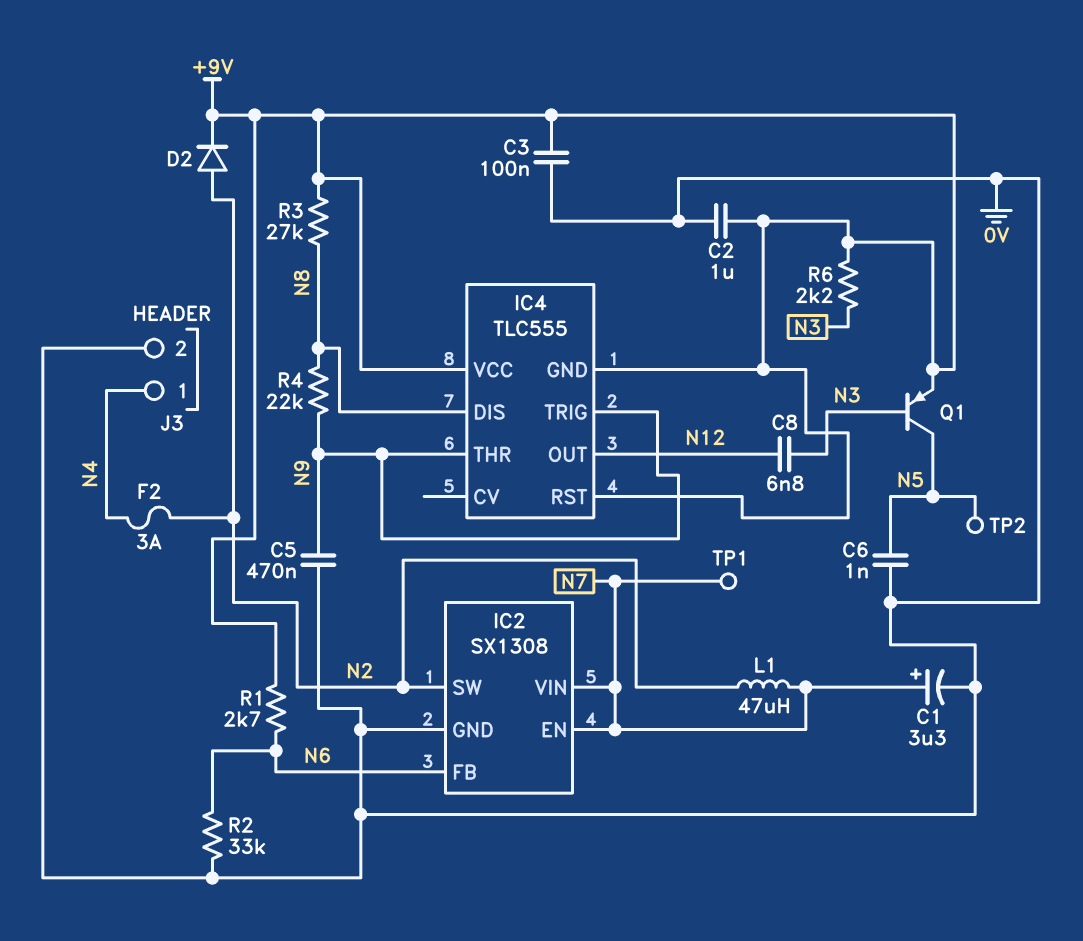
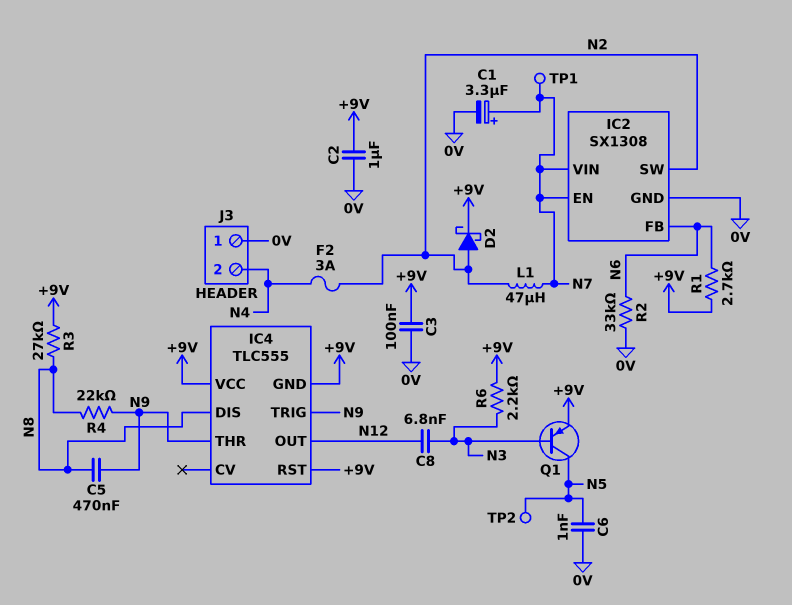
C5: 470nF (0V, N9) -> 470nF (N8, N9)
D2: diode (A N2, K +9V) -> schottky (A N2, K +9V)
J3 pin 1: N4 -> 0V
J3 pin 2: 0V -> N4

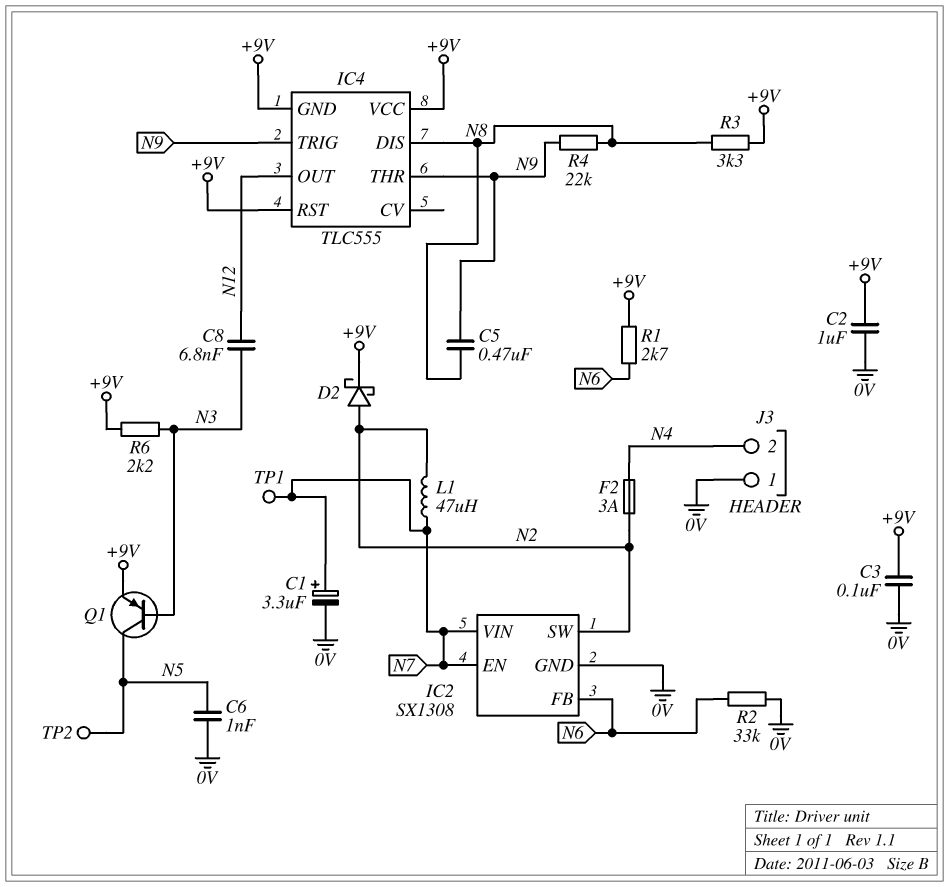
R3: 27k (+9V, N8) -> 3.3k (+9V, N8)

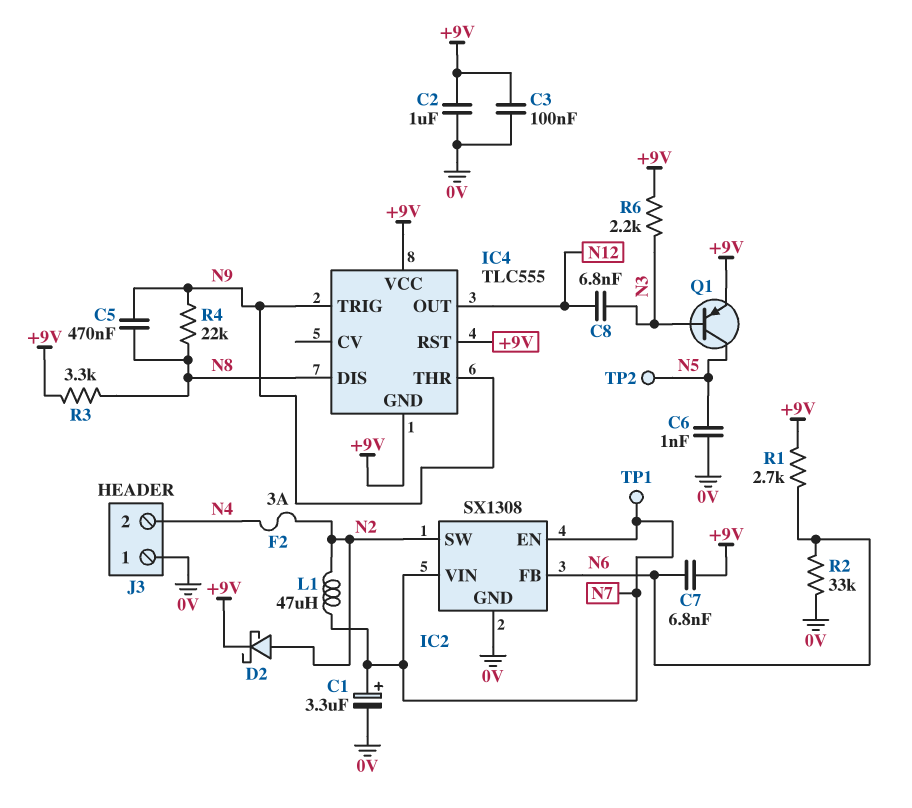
C7: none -> 6.8nF (+9V, N6)

